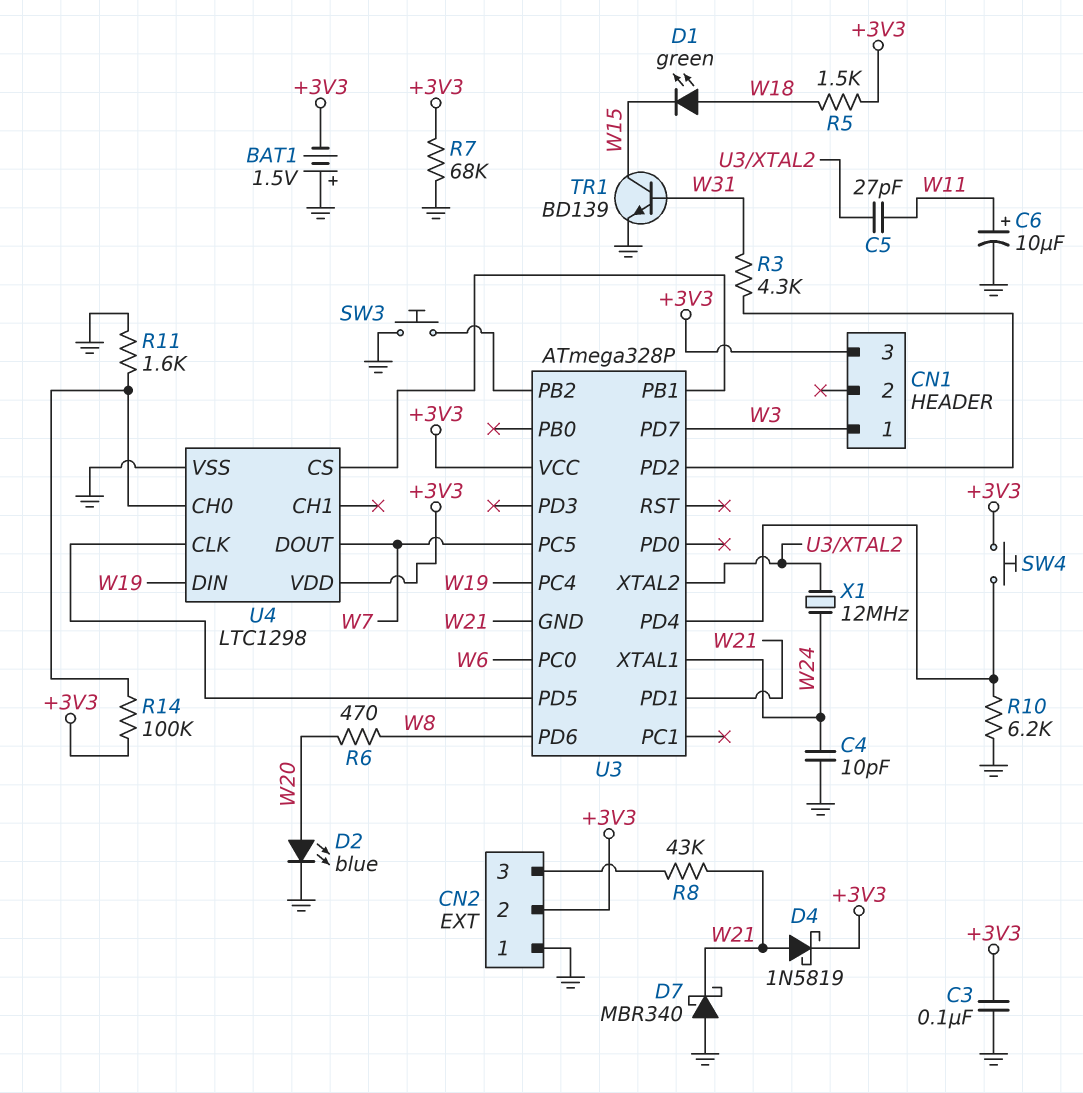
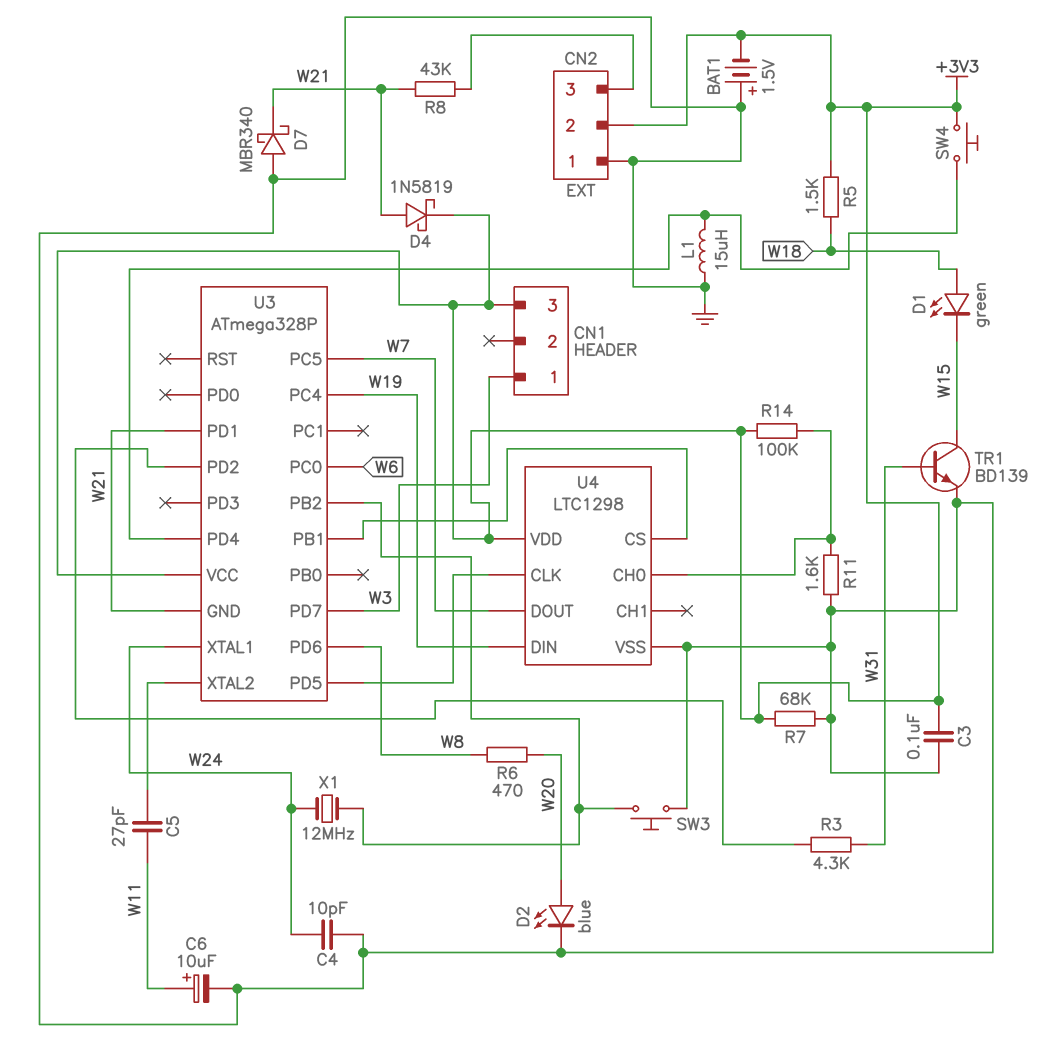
L1: none -> 15uH (GND, U3/PD4)
R10: 6.2k (GND, U3/PD4) -> none
X1: 12MHz (U3/XTAL2, W24) -> 12MHz (U3/PB2, W24)

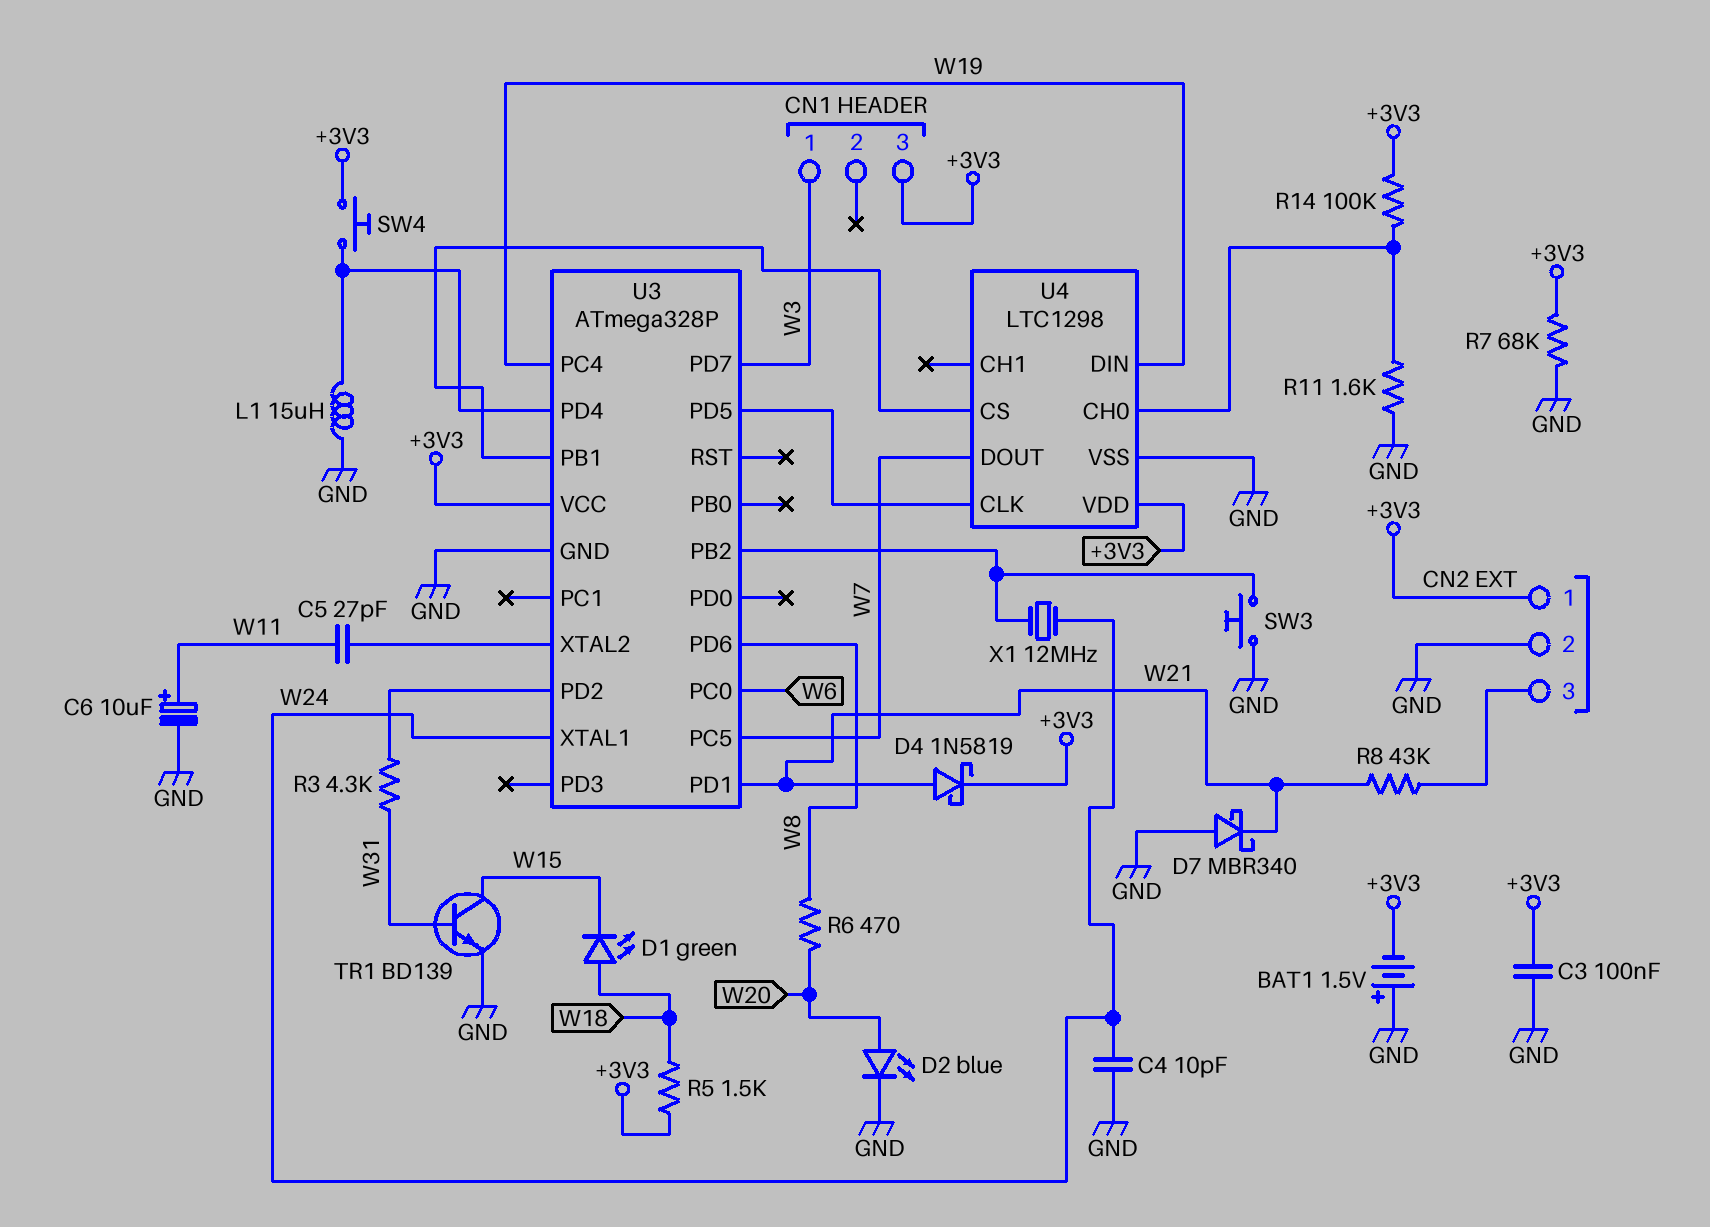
CN2 pin 1: GND -> +3V3
CN2 pin 2: +3V3 -> GND
U3 pin GND: W21 -> GND

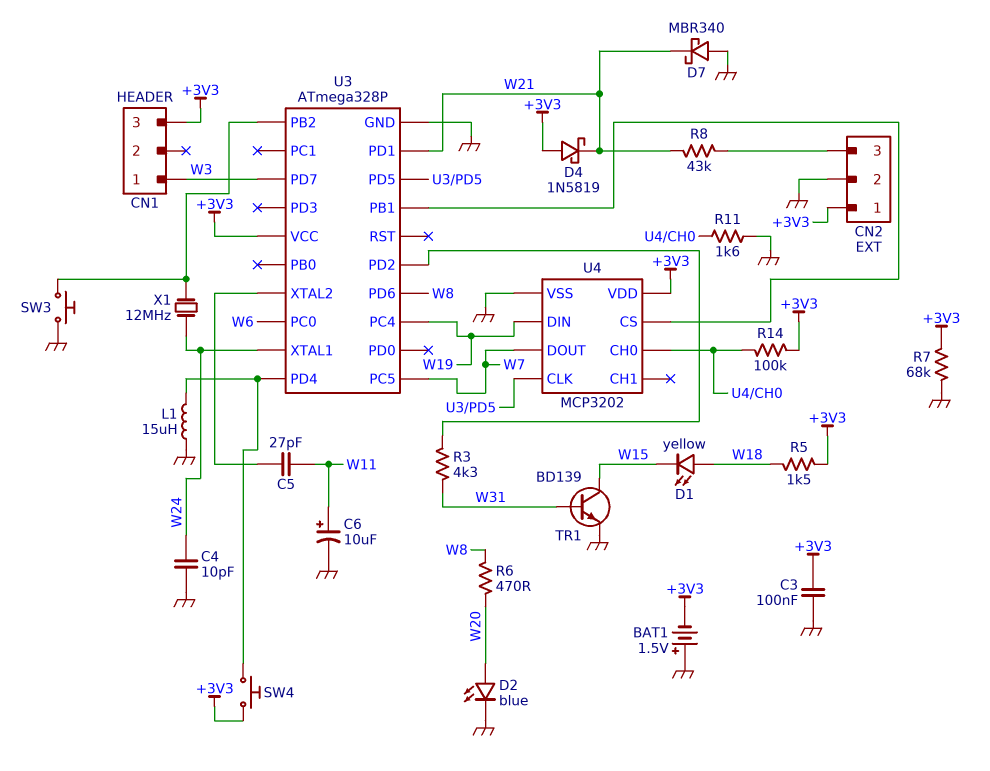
D1: LED green (A W18, K W15) -> LED yellow (A W18, K W15)
D4: schottky 1N5819 (A W21, K +3V3) -> schottky 1N5819 (A +3V3, K W21)
U4: LTC1298 -> MCP3202

